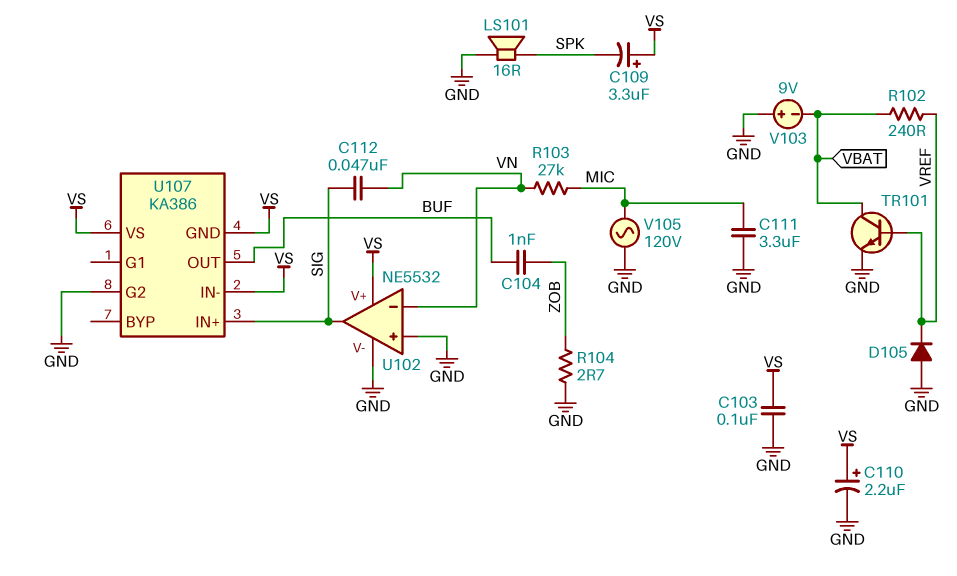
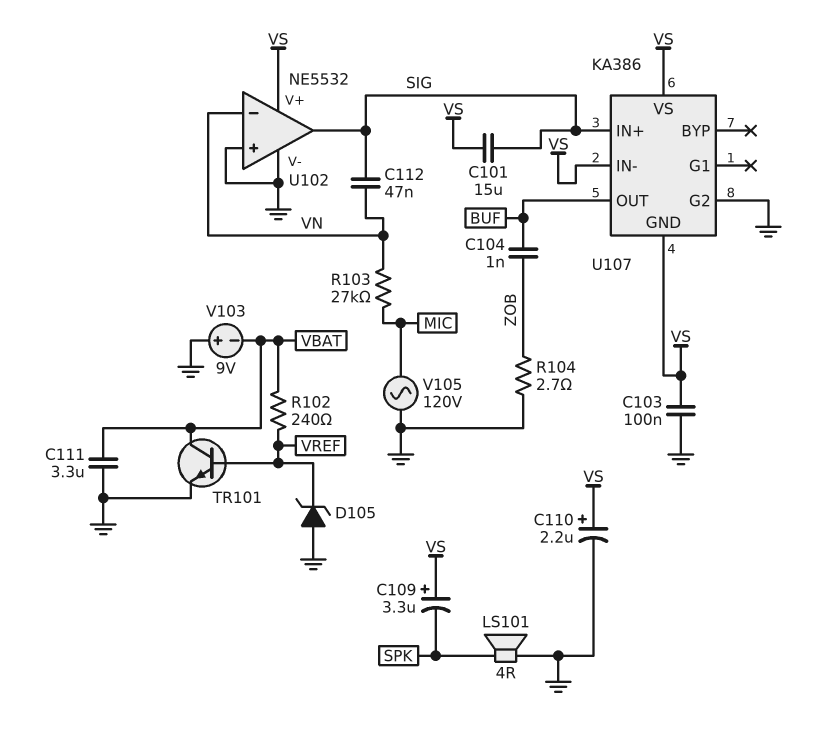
C101: none -> 15uF (SIG, VS)
C111: 3.3uF (GND, MIC) -> 3.3uF (GND, VBAT)
D105: diode (A GND, K VREF) -> zener (A GND, K VREF)
LS101: speaker 16R (GND, SPK) -> speaker 4R (GND, SPK)

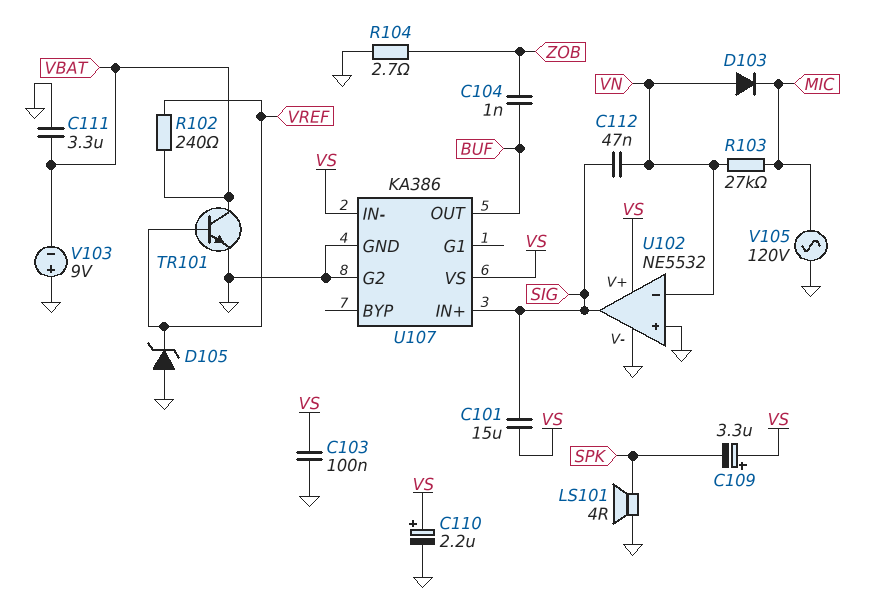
D103: none -> diode (A VN, K MIC)
U107 pin GND: VS -> GND

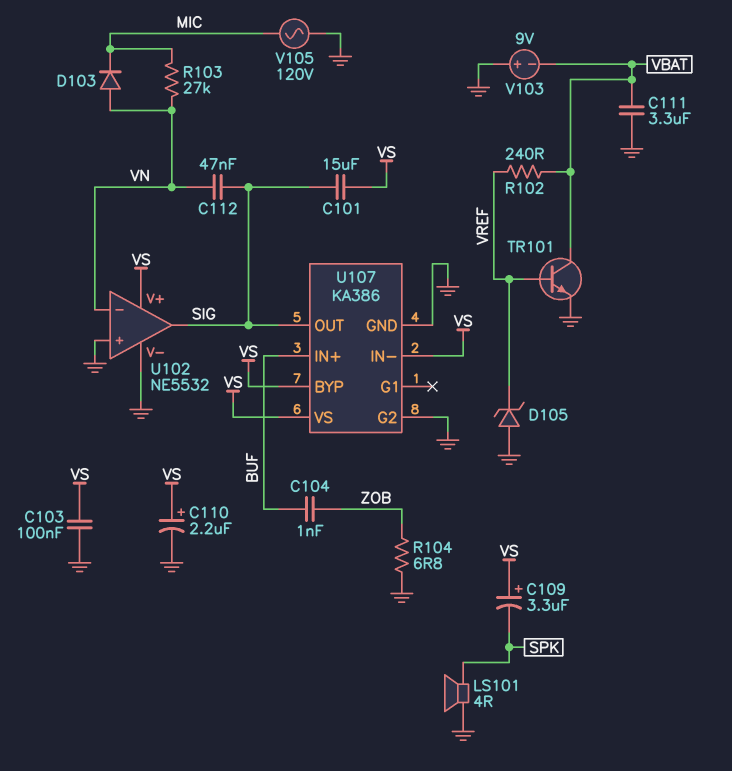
R104: 2.7 (GND, ZOB) -> 6.8 (GND, ZOB)
U107 pin BYP: none -> VS
U107 pin IN+: SIG -> BUF
U107 pin OUT: BUF -> SIG

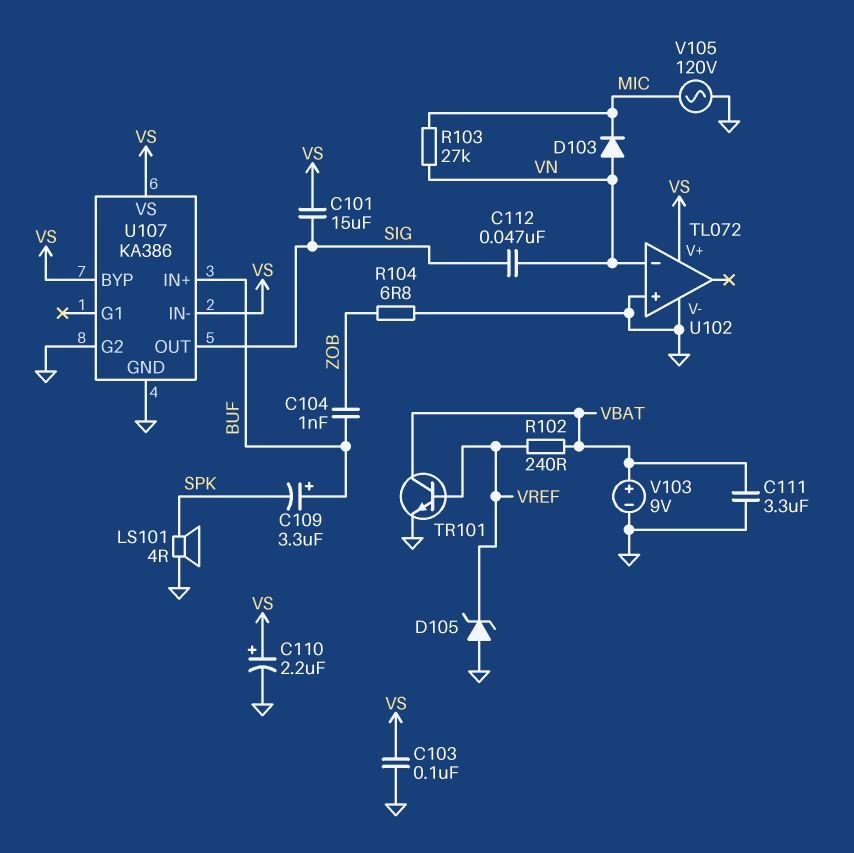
C109: 3.3uF (plus VS, minus SPK) -> 3.3uF (plus BUF, minus SPK)
U102: NE5532 -> TL072
U102 pin out: SIG -> none
V103: 9V (plus GND, minus VBAT) -> 9V (plus VBAT, minus GND)

